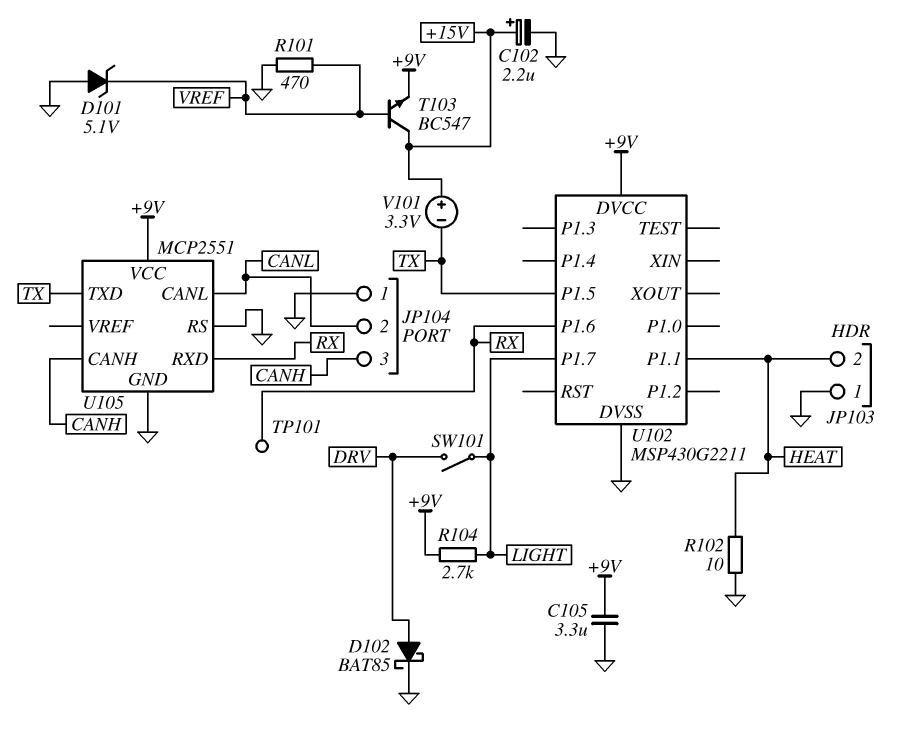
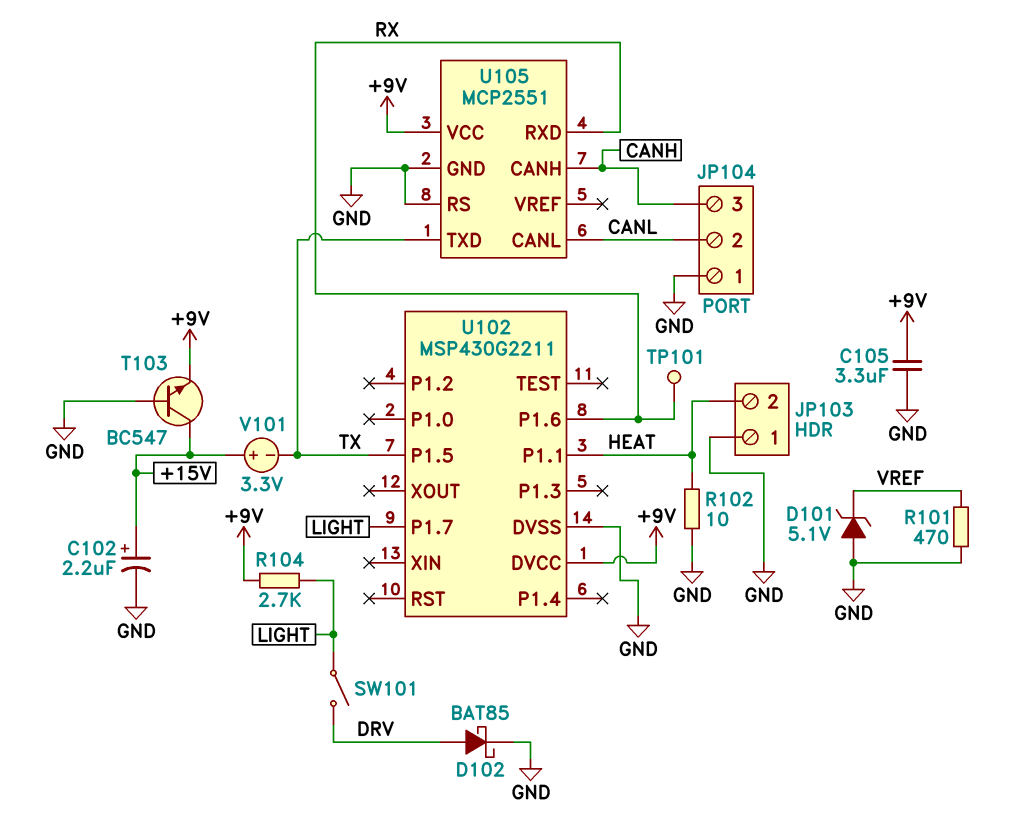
T103: NPN BC547 (B VREF, C +15V, E +9V) -> NPN BC547 (B GND, C +15V, E +9V)

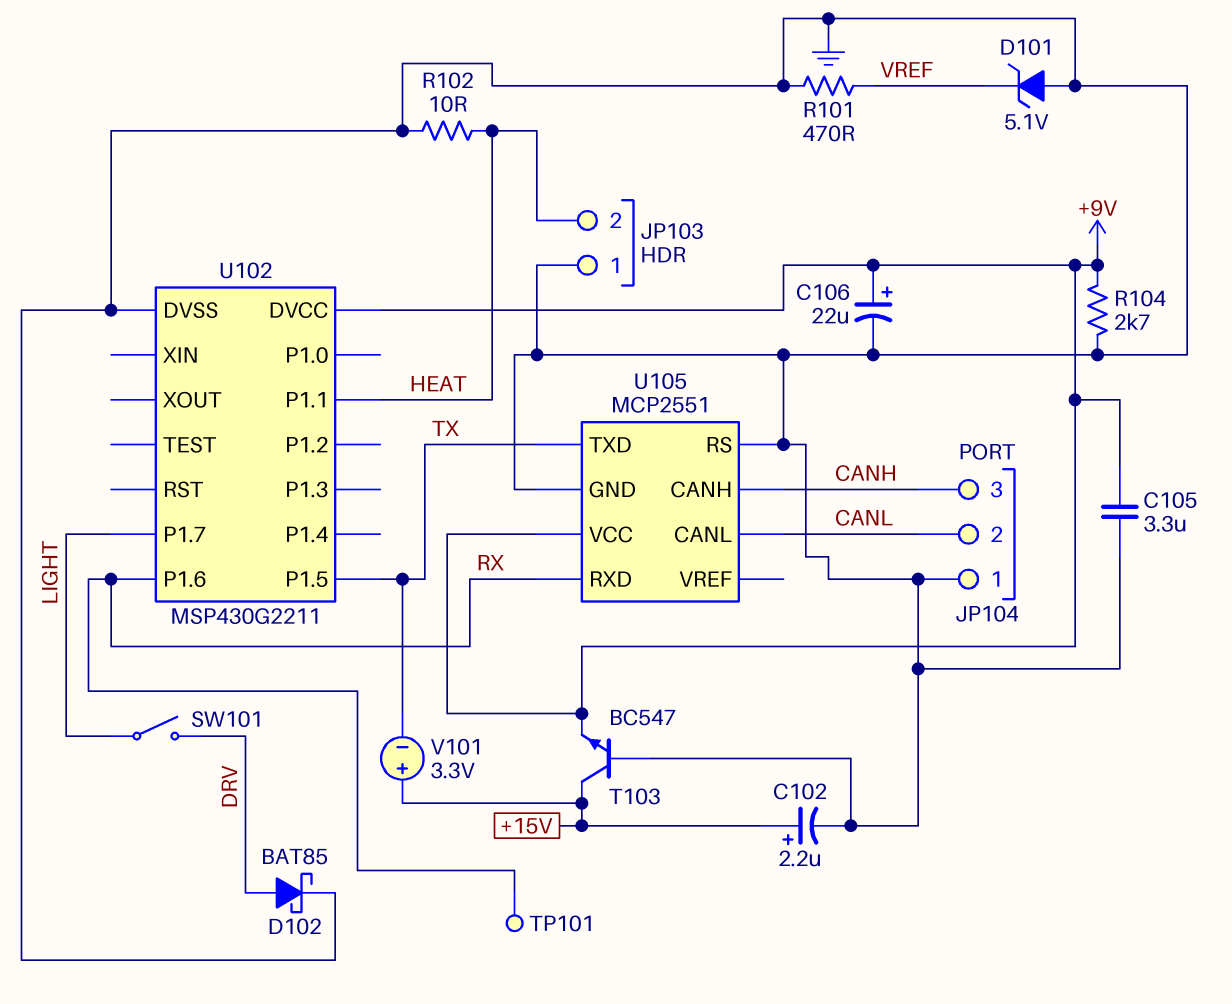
C106: none -> 22uF (plus +9V, minus GND)
R104: 2.7k (+9V, LIGHT) -> 2.7k (+9V, GND)

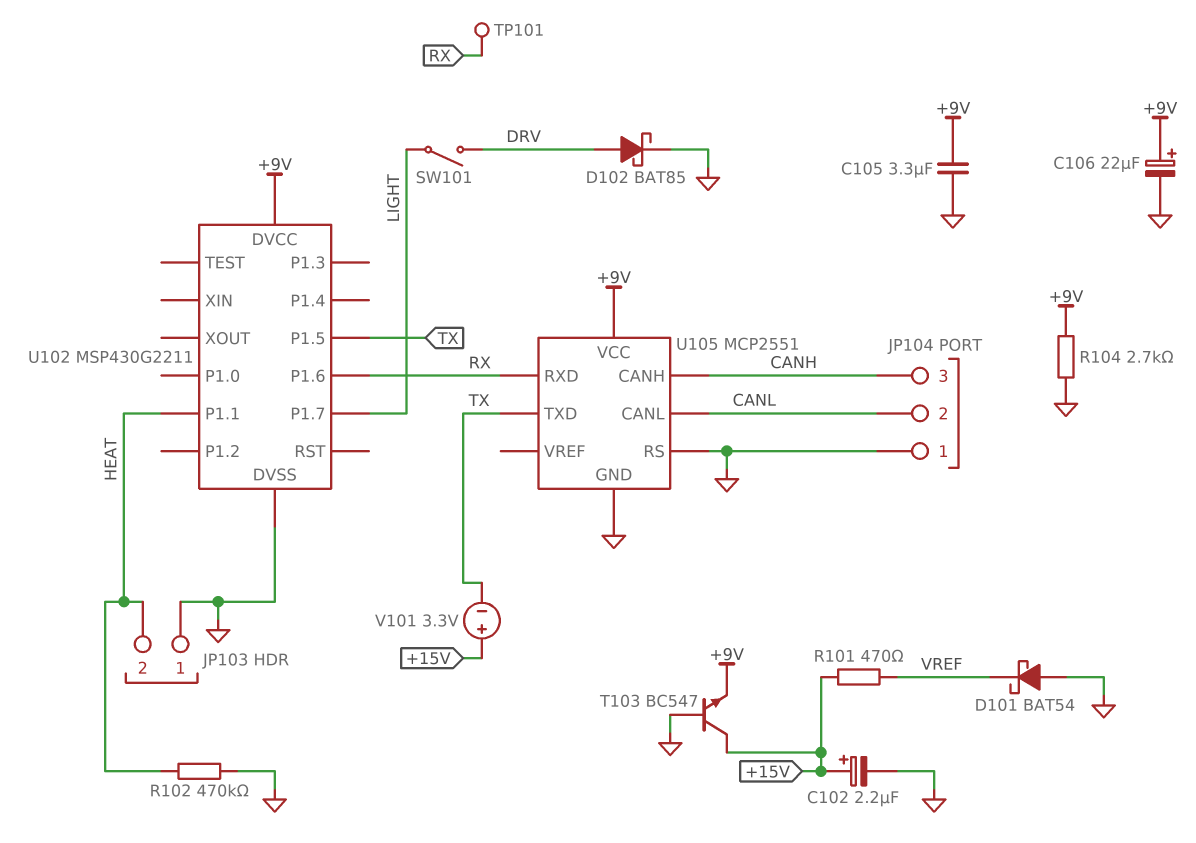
D101: zener 5.1V (A GND, K VREF) -> schottky BAT54 (A GND, K VREF)
R101: 470 (GND, VREF) -> 470 (+15V, VREF)
R102: 10 (GND, HEAT) -> 470k (GND, HEAT)

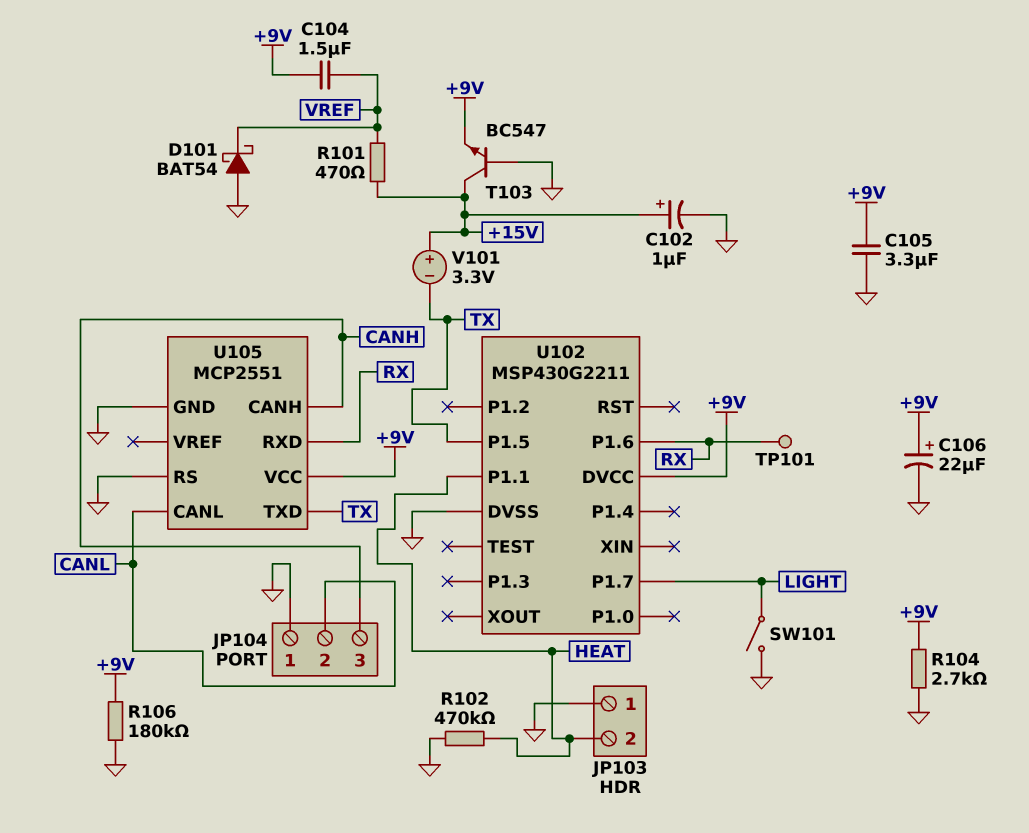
C102: 2.2uF (plus +15V, minus GND) -> 1uF (plus +15V, minus GND)
C104: none -> 1.5uF (+9V, VREF)
D102: schottky BAT85 (A DRV, K GND) -> none
R106: none -> 180k (+9V, GND)
SW101: switch (DRV, LIGHT) -> switch (GND, LIGHT)

